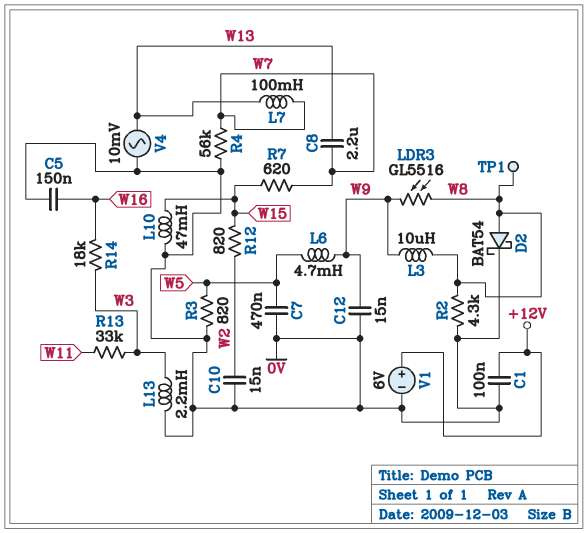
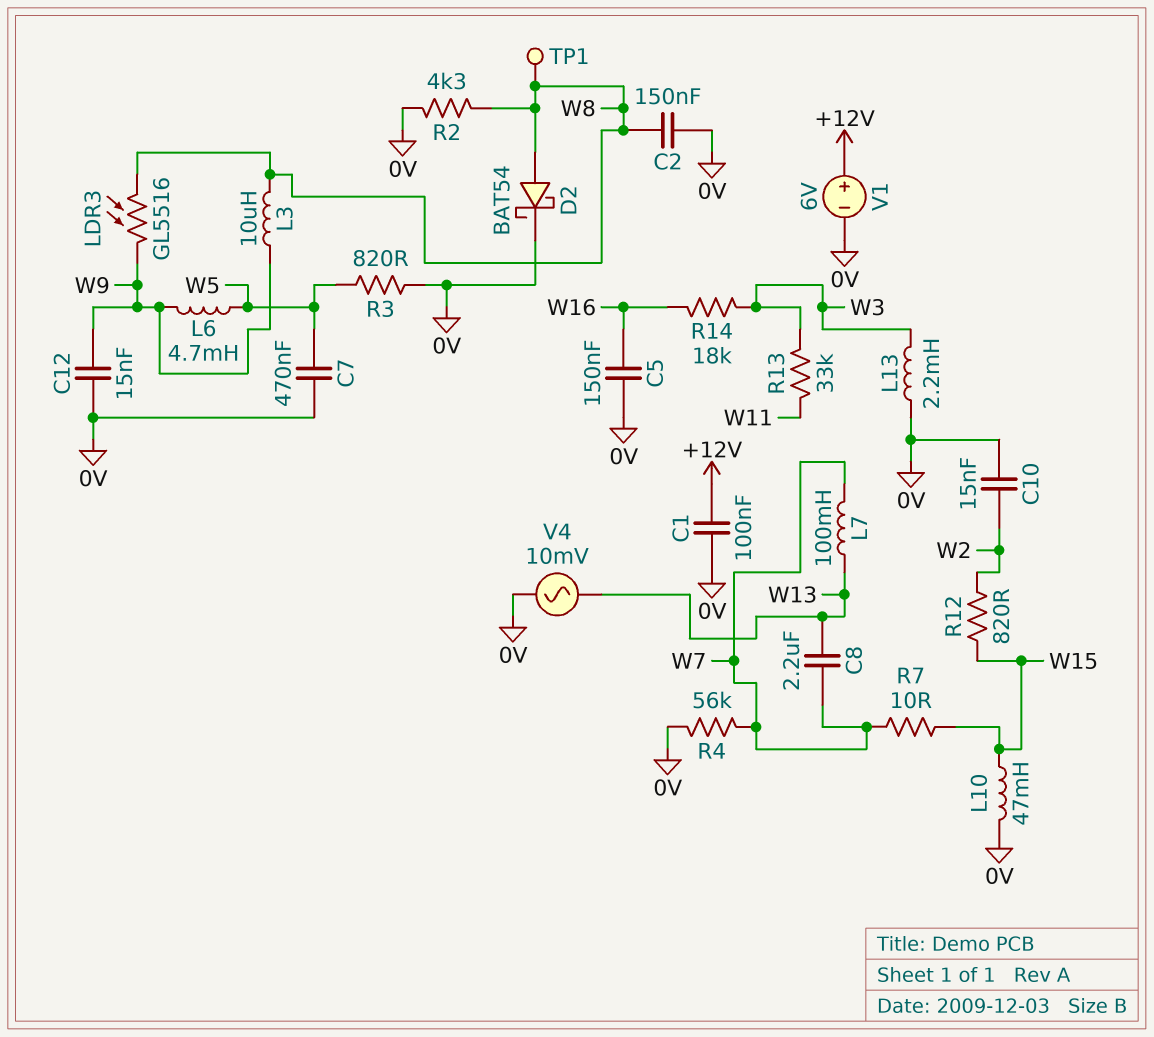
C2: none -> 150nF (0V, W8)
R7: 620 (W7, W15) -> 10 (W7, W15)

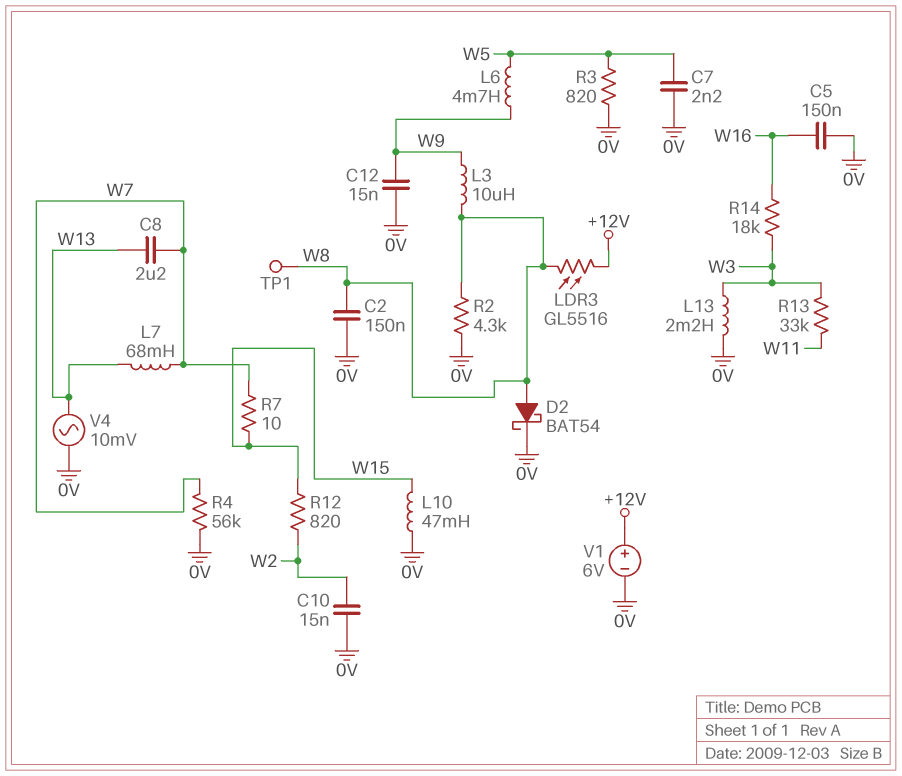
C1: 100nF (+12V, 0V) -> none
C7: 470nF (0V, W5) -> 2.2nF (0V, W5)
L7: 100mH (W7, W13) -> 68mH (W7, W13)
LDR3: GL5516 (W8, W9) -> GL5516 (+12V, W8)

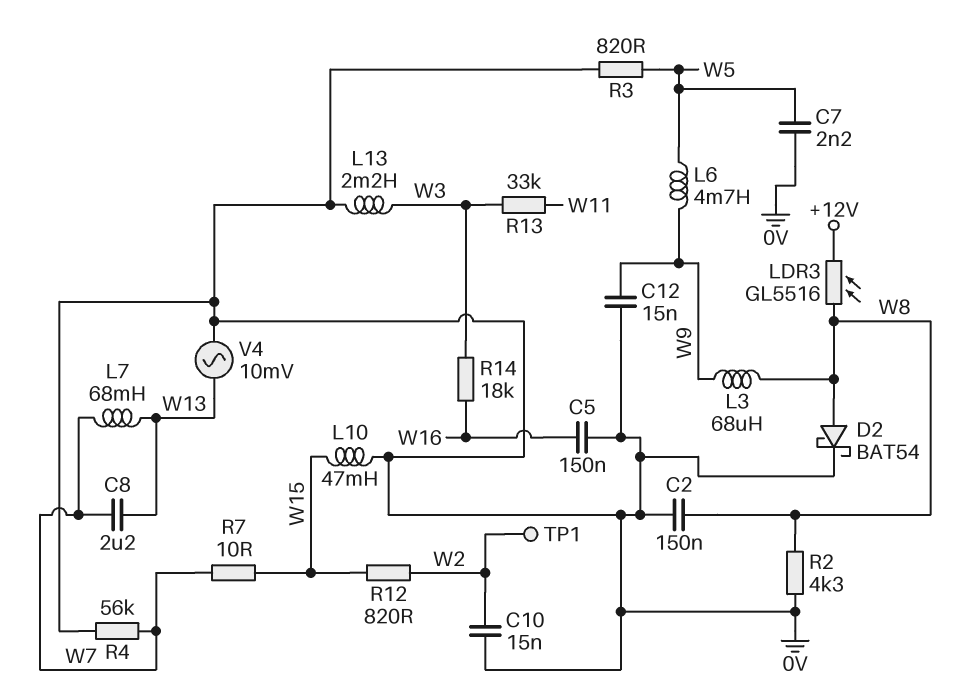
L3: 10uH (W8, W9) -> 68uH (W8, W9)
TP1: test point (W8) -> test point (W2)
V1: 6V (plus +12V, minus 0V) -> none

